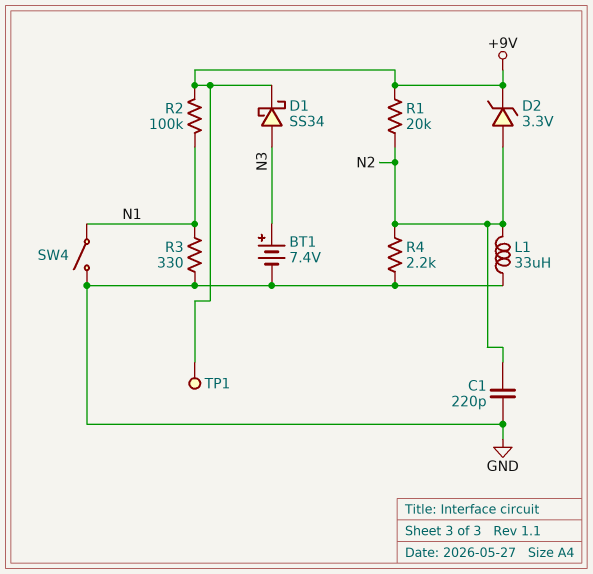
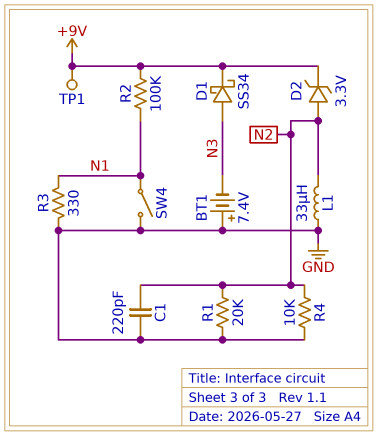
BT1: 7.4V (plus N3, minus GND) -> 7.4V (plus GND, minus N3)
R1: 20k (+9V, N2) -> 20k (GND, N2)
R4: 2.2k (GND, N2) -> 10k (GND, N2)

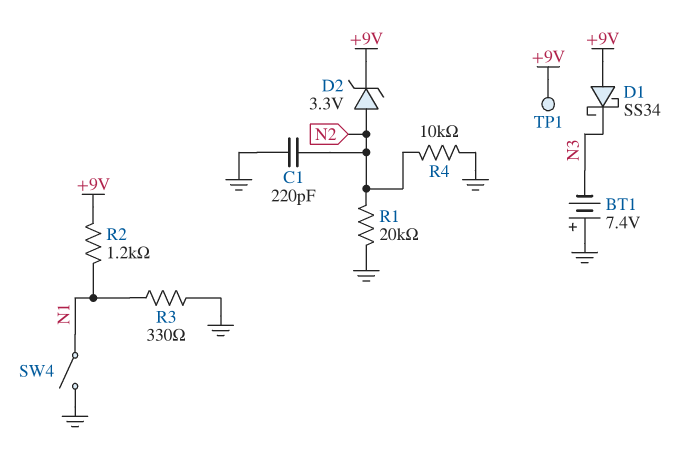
D1: schottky SS34 (A N3, K +9V) -> schottky SS34 (A +9V, K N3)
L1: 33uH (GND, N2) -> none
R2: 100k (+9V, N1) -> 1.2k (+9V, N1)

